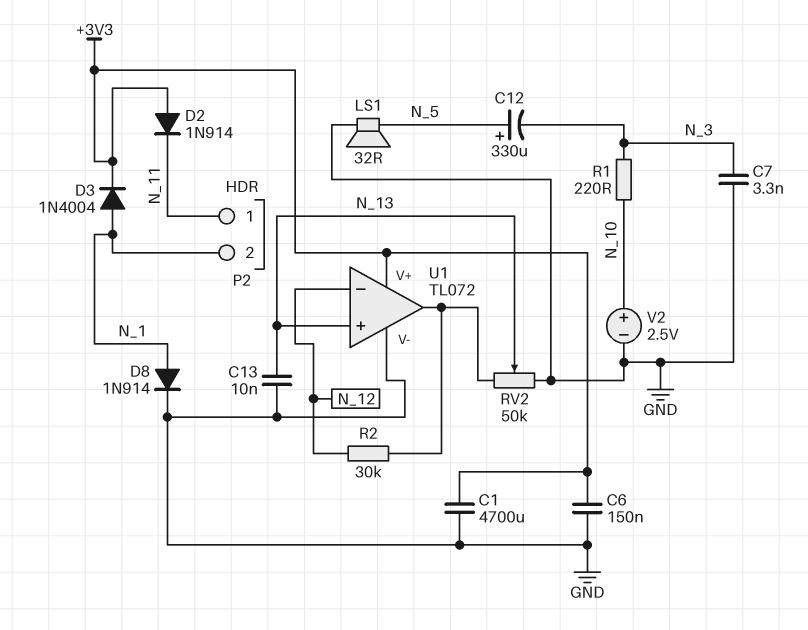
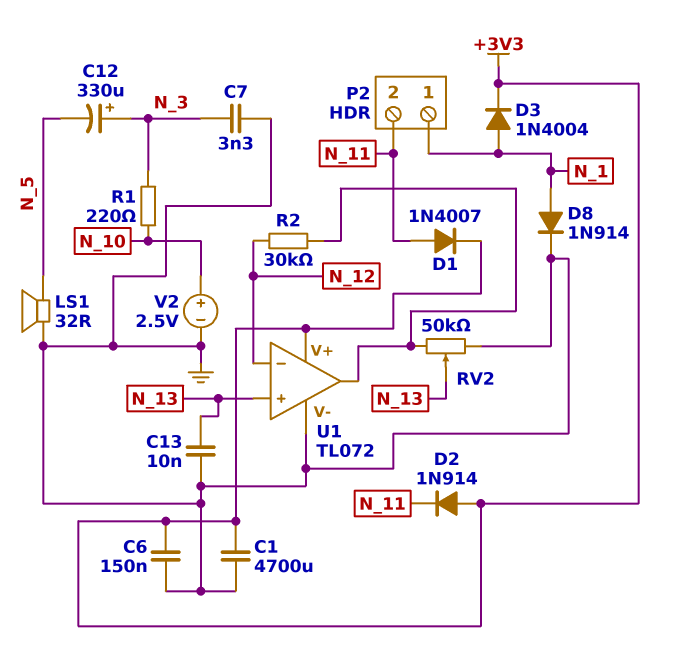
C12: 330uF (plus N_5, minus N_3) -> 330uF (plus N_3, minus N_5)
D1: none -> diode 1N4007 (A N_11, K +3V3)
P2 pin 1: N_11 -> N_1
P2 pin 2: N_1 -> N_11

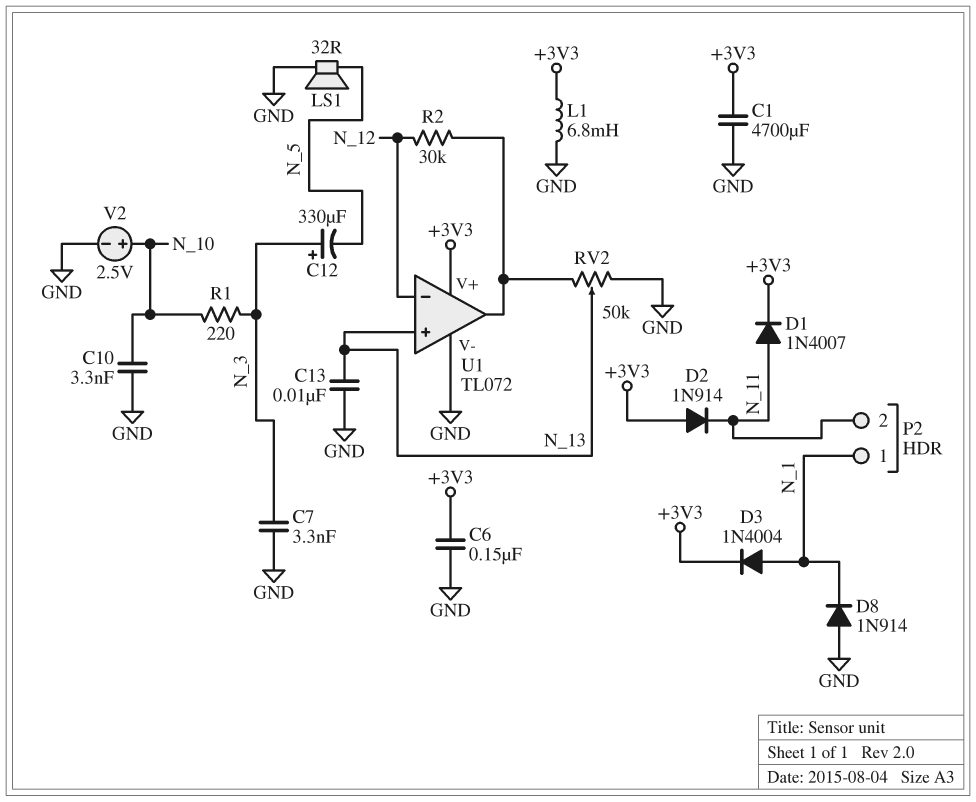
C10: none -> 3.3nF (GND, N_10)
D8: diode 1N914 (A N_1, K GND) -> diode 1N914 (A GND, K N_1)
L1: none -> 6.8mH (+3V3, GND)

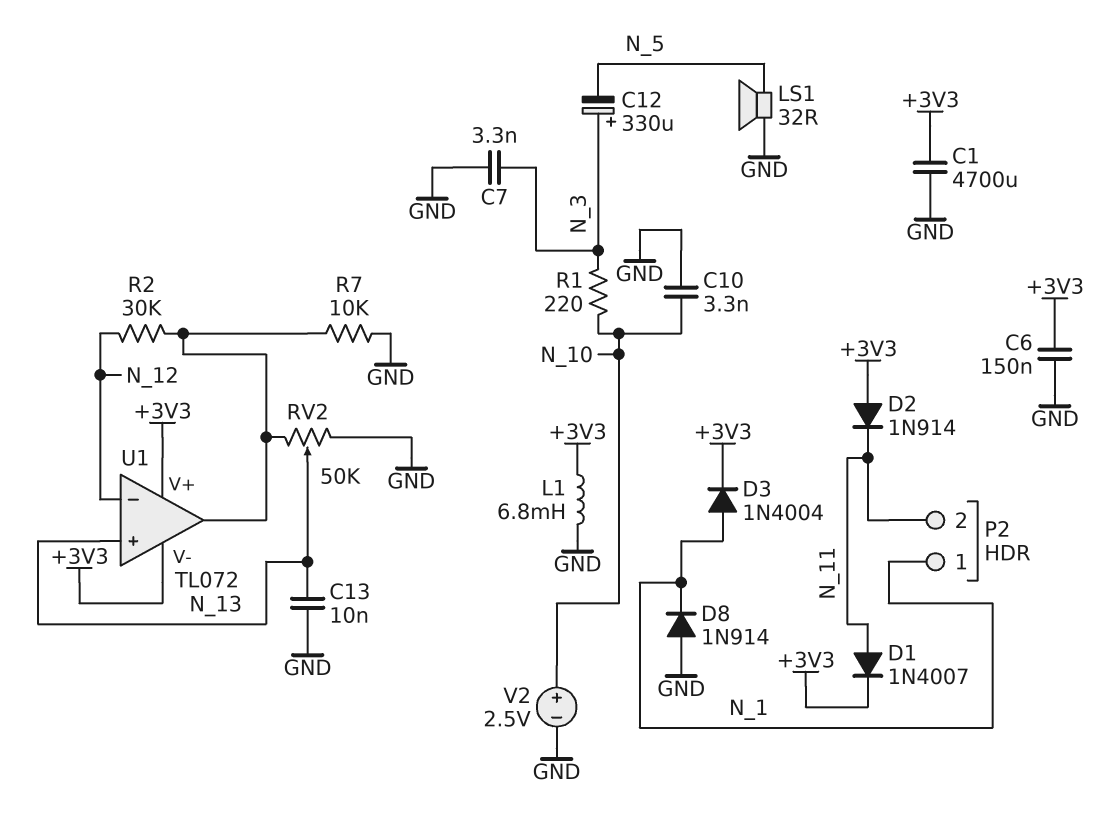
R7: none -> 10k (GND, U1/out)
U1 pin V-: GND -> +3V3

